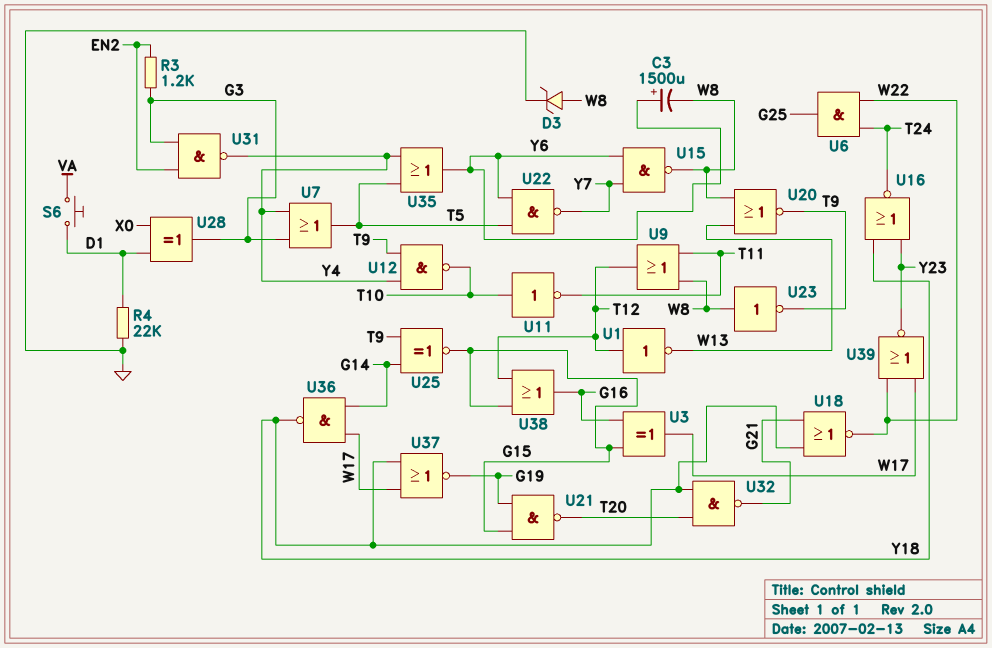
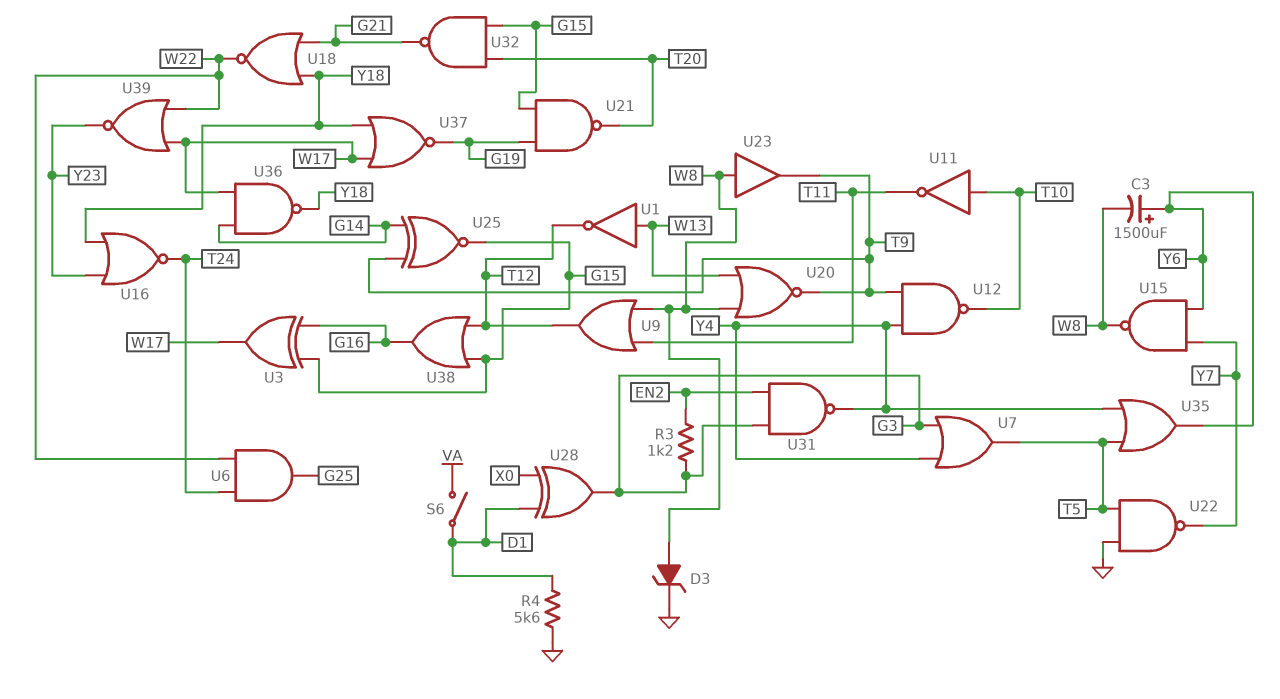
R4: 22k (D1, GND) -> 5.6k (D1, GND)
S6: button (D1, VA) -> switch (D1, VA)
U1: NOT (in T12, out W13) -> NOT (in W13, out T12)
U22: NAND (in T5, in Y6, out Y7) -> NAND (in GND, in T5, out Y7)
U23: NOT (in W8, out T9) -> buffer (in W8, out T9)
U32: NAND (in T20, in Y18, out G21) -> NAND (in G15, in T20, out G21)

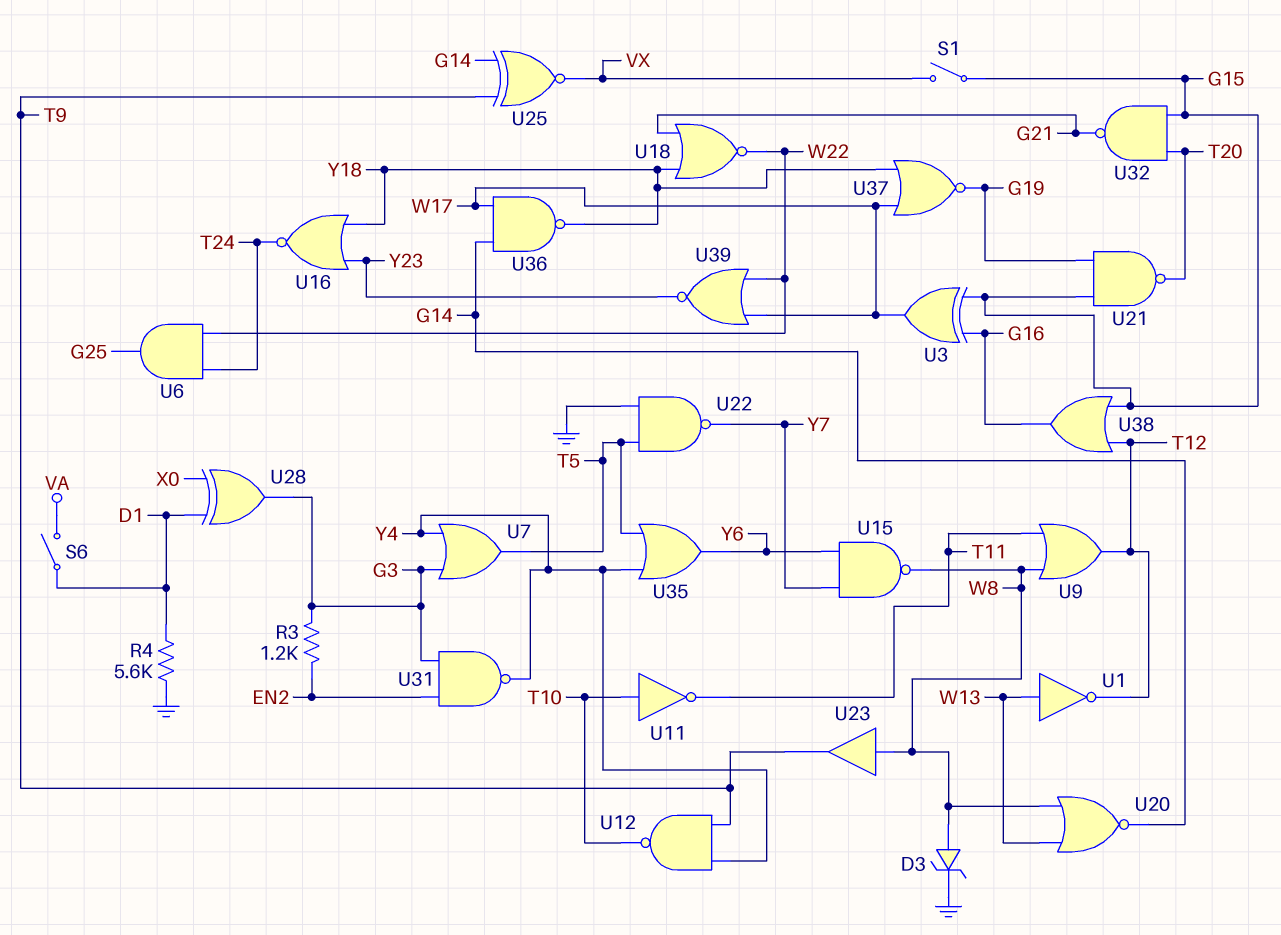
C3: 1500uF (plus Y6, minus W8) -> none
S1: none -> switch (G15, VX)
U20: NOR (in W8, in W13, out T9) -> NOR (in W8, in W13, out G14)
U25: XNOR (in G14, in T9, out G15) -> XNOR (in G14, in T9, out VX)

